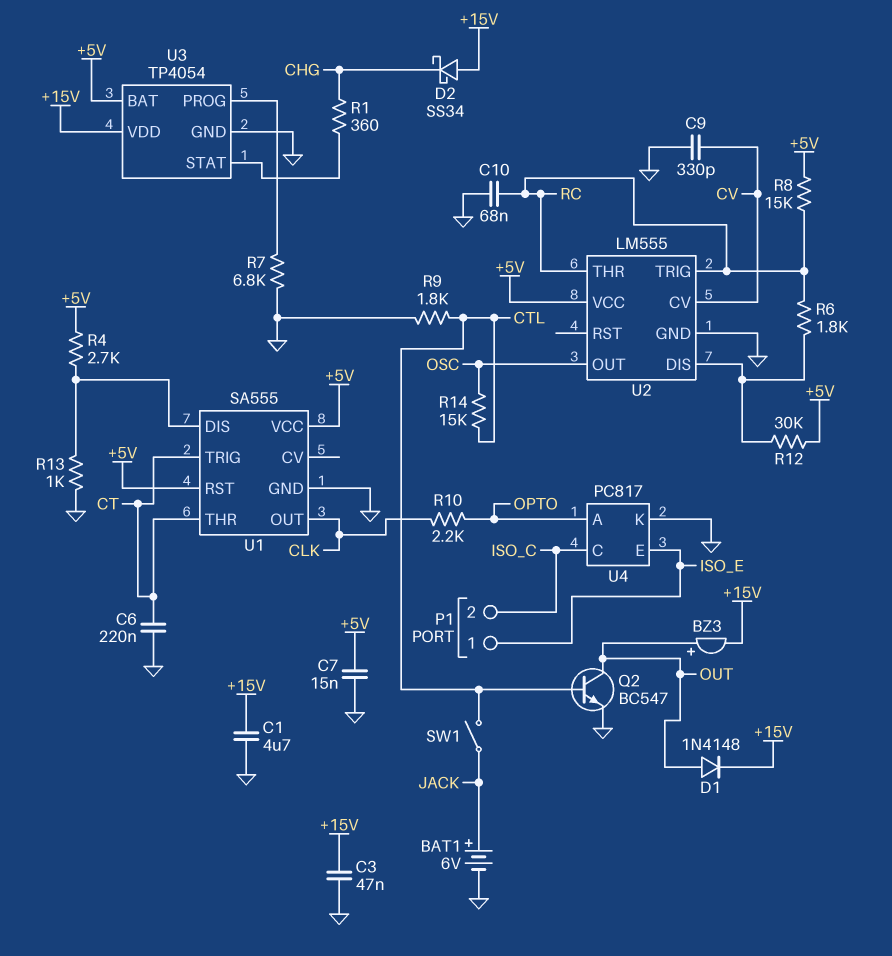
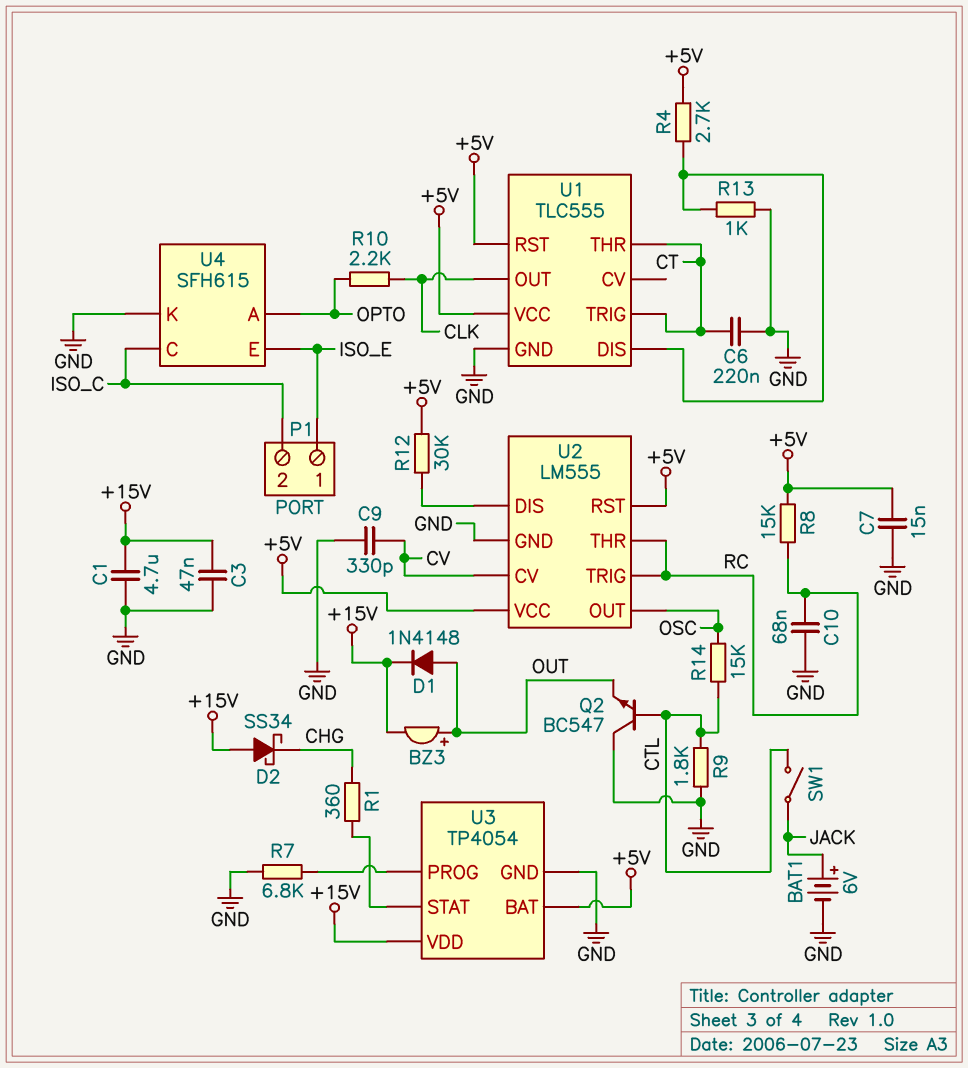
Q2: NPN BC547 (B CTL, C OUT, E GND) -> NPN BC547 (B CTL, C GND, E OUT)
R6: 1.8k (RC, U2/DIS) -> none
U1: SA555 -> TLC555
U2 pin RST: none -> +5V
U4: PC817 -> SFH615

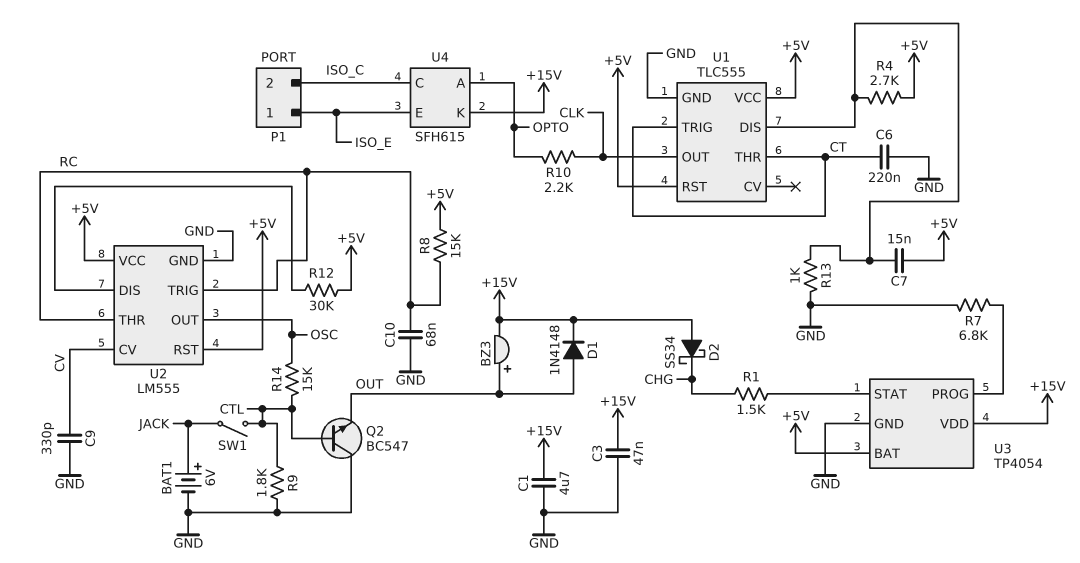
C7: 15nF (+5V, GND) -> 15nF (+5V, U1/DIS)
R1: 360 (CHG, U3/STAT) -> 1.5k (CHG, U3/STAT)
U4 pin K: GND -> +15V

